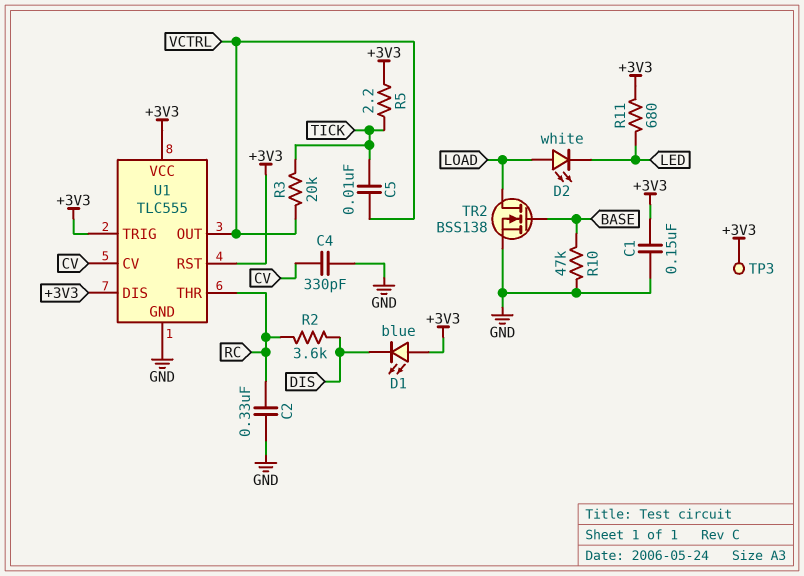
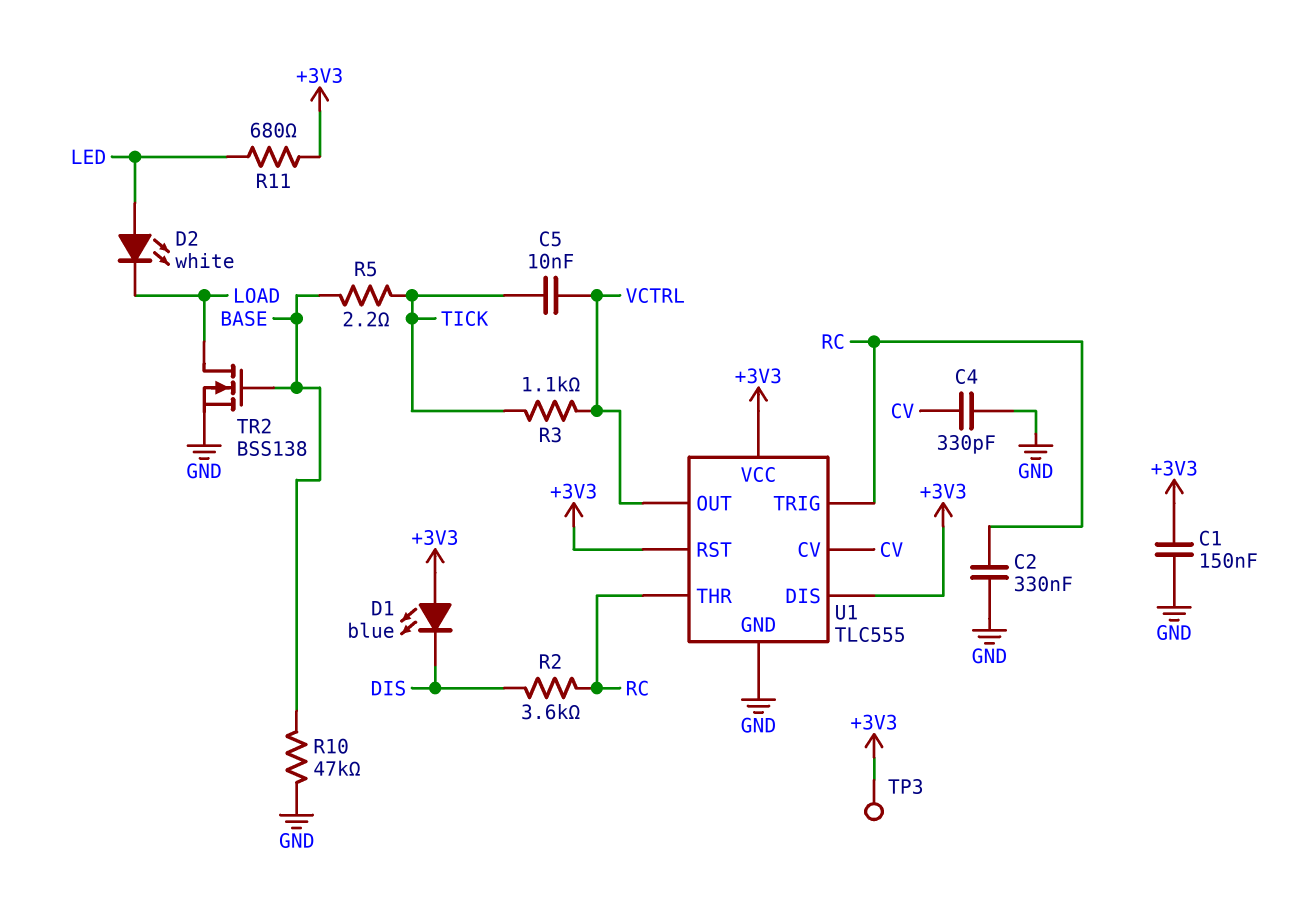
D2: LED white (A LOAD, K LED) -> LED white (A LED, K LOAD)
R3: 20k (TICK, VCTRL) -> 1.1k (TICK, VCTRL)
R5: 2.2 (+3V3, TICK) -> 2.2 (BASE, TICK)
U1 pin TRIG: +3V3 -> RC

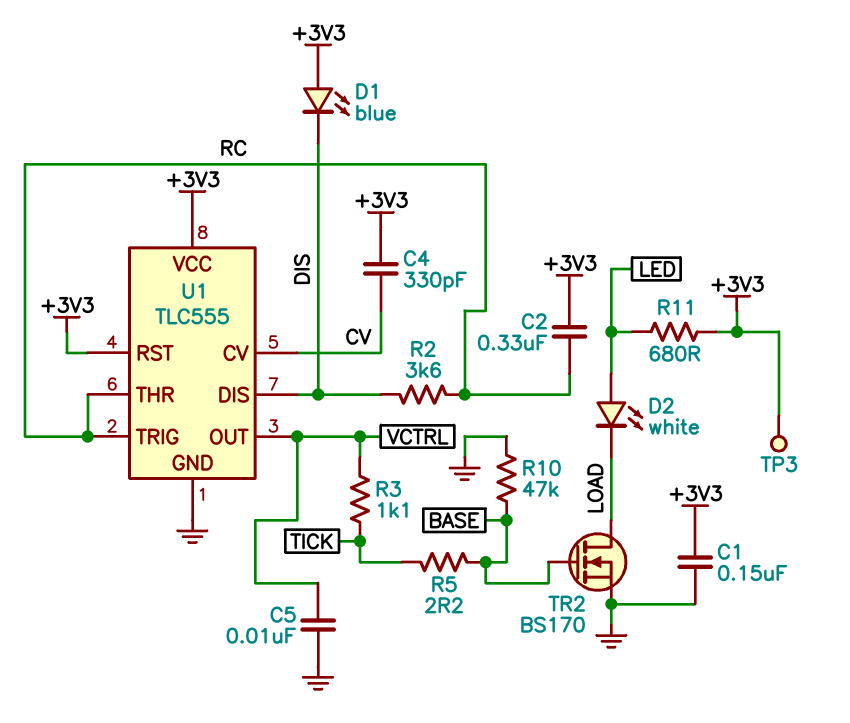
C2: 330nF (GND, RC) -> 330nF (+3V3, RC)
C4: 330pF (CV, GND) -> 330pF (+3V3, CV)
C5: 10nF (TICK, VCTRL) -> 10nF (GND, VCTRL)
TR2: NMOS BSS138 (G BASE, D LOAD, S GND) -> NMOS BS170 (G BASE, D LOAD, S GND)
U1 pin DIS: +3V3 -> DIS

